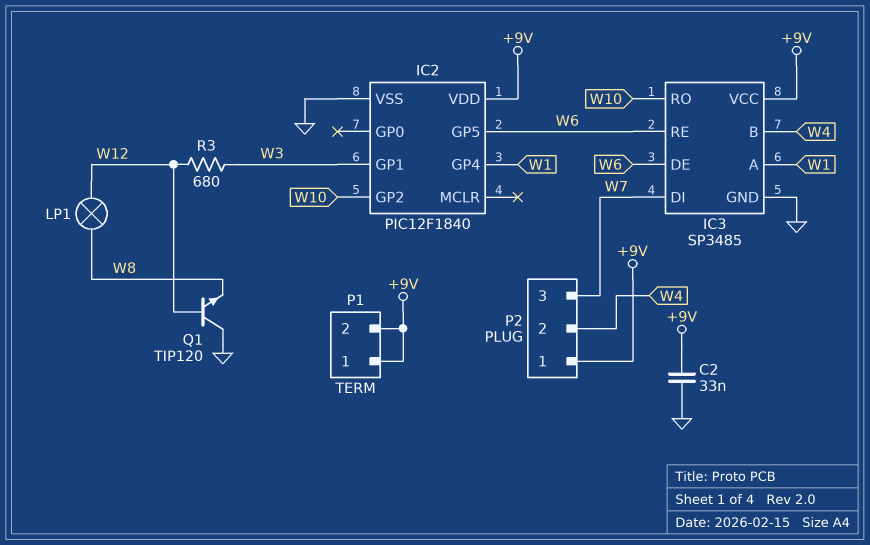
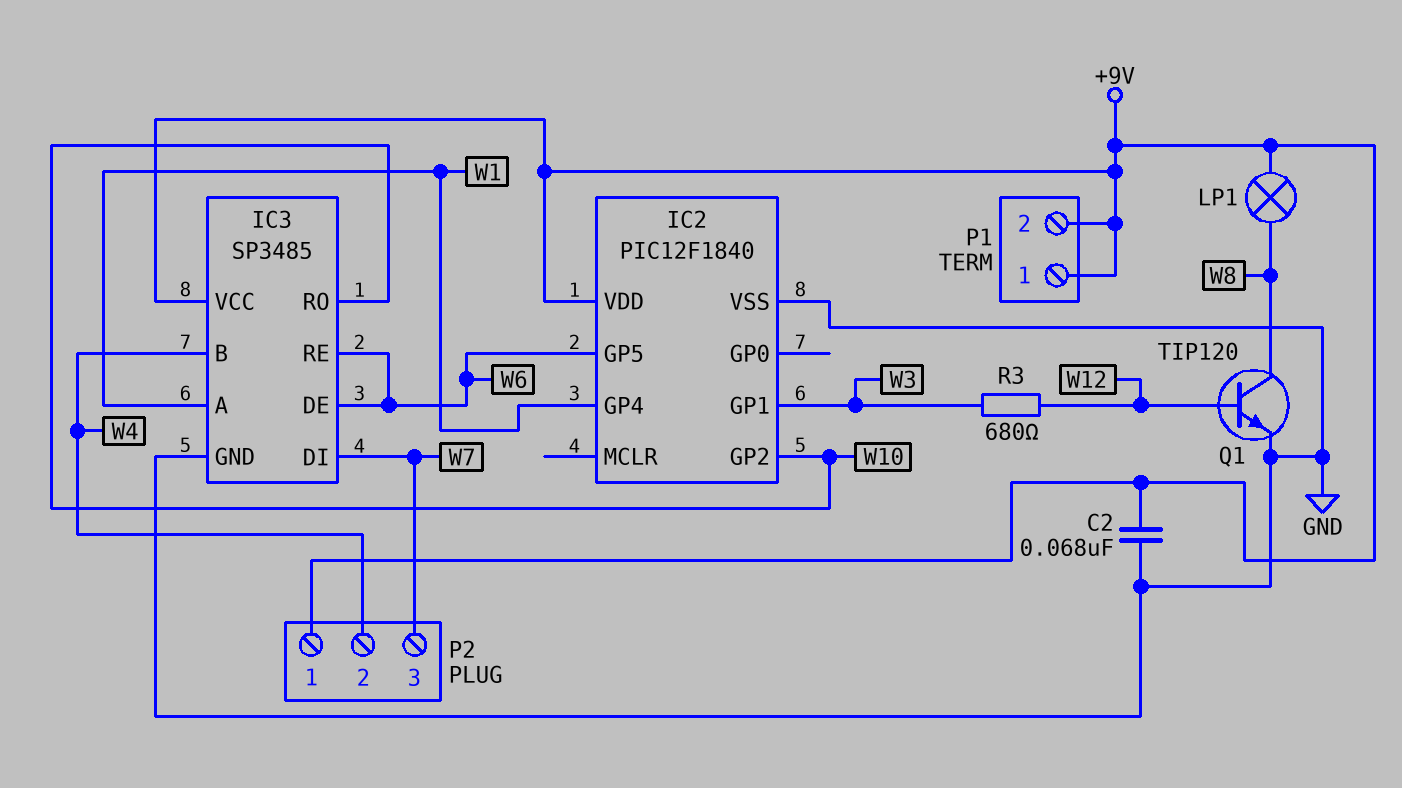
C2: 33nF (+9V, GND) -> 68nF (+9V, GND)
LP1: lamp (W8, W12) -> lamp (+9V, W8)
Q1: NPN TIP120 (B W12, C GND, E W8) -> NPN TIP120 (B W12, C W8, E GND)

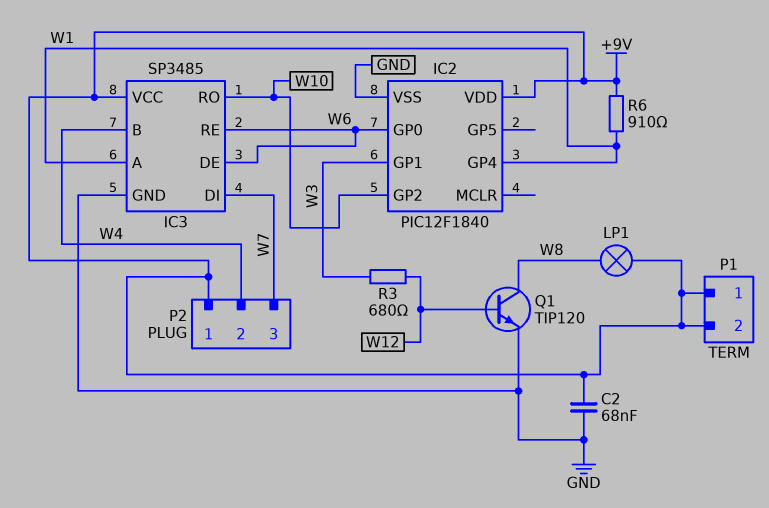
IC2 pin GP0: none -> W6
IC2 pin GP5: W6 -> none
R6: none -> 910 (+9V, W1)

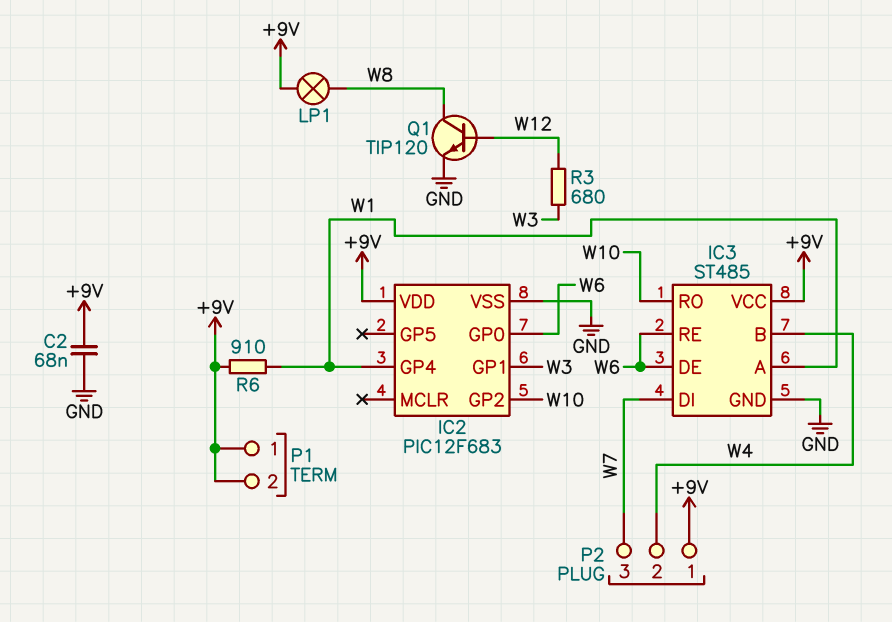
IC2: PIC12F1840 -> PIC12F683
IC3: SP3485 -> ST485

